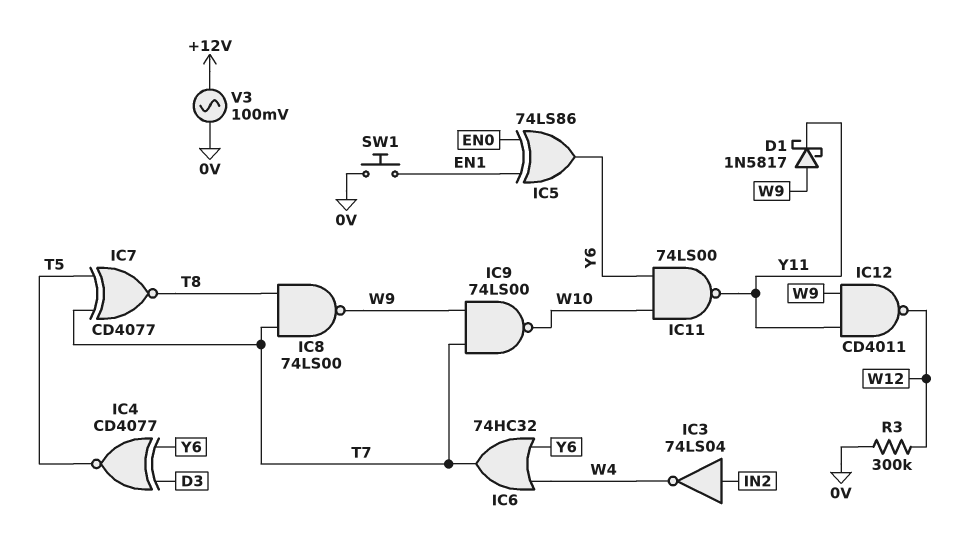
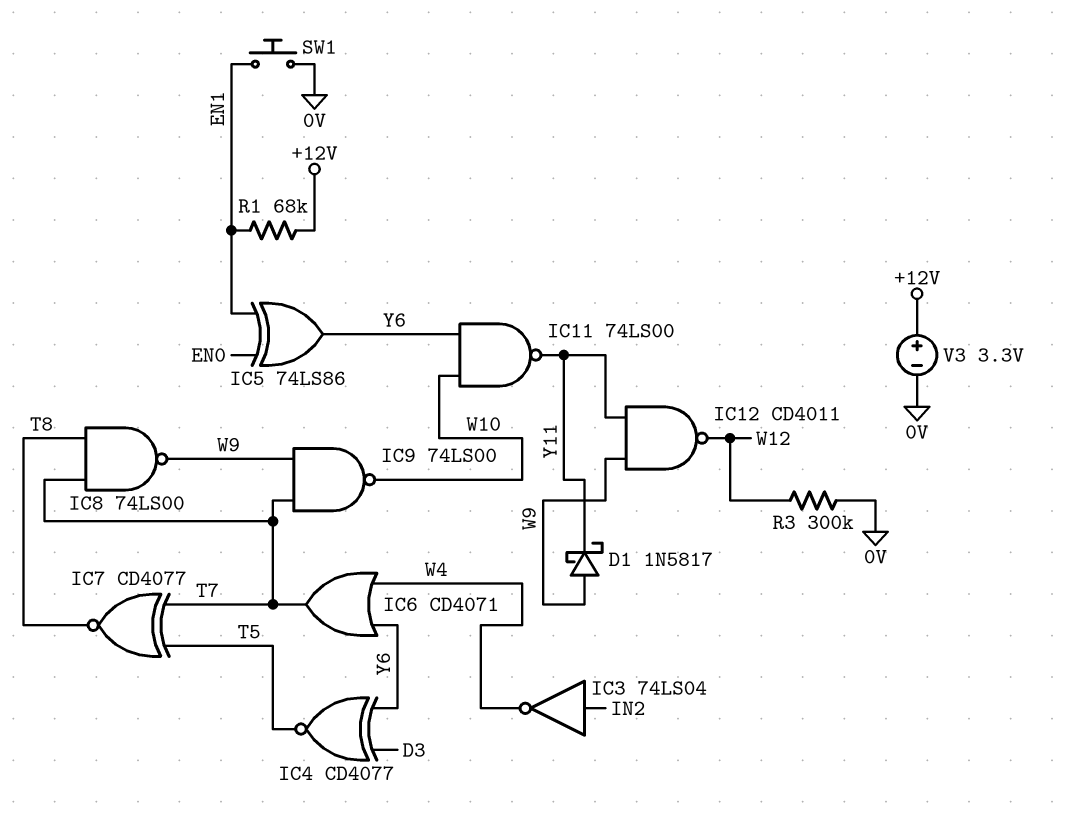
IC6: OR 74HC32 (in W4, in Y6, out T7) -> OR CD4071 (in W4, in Y6, out T7)
R1: none -> 68k (+12V, EN1)
V3: AC 100mV (+12V, 0V) -> 3.3V (plus +12V, minus 0V)

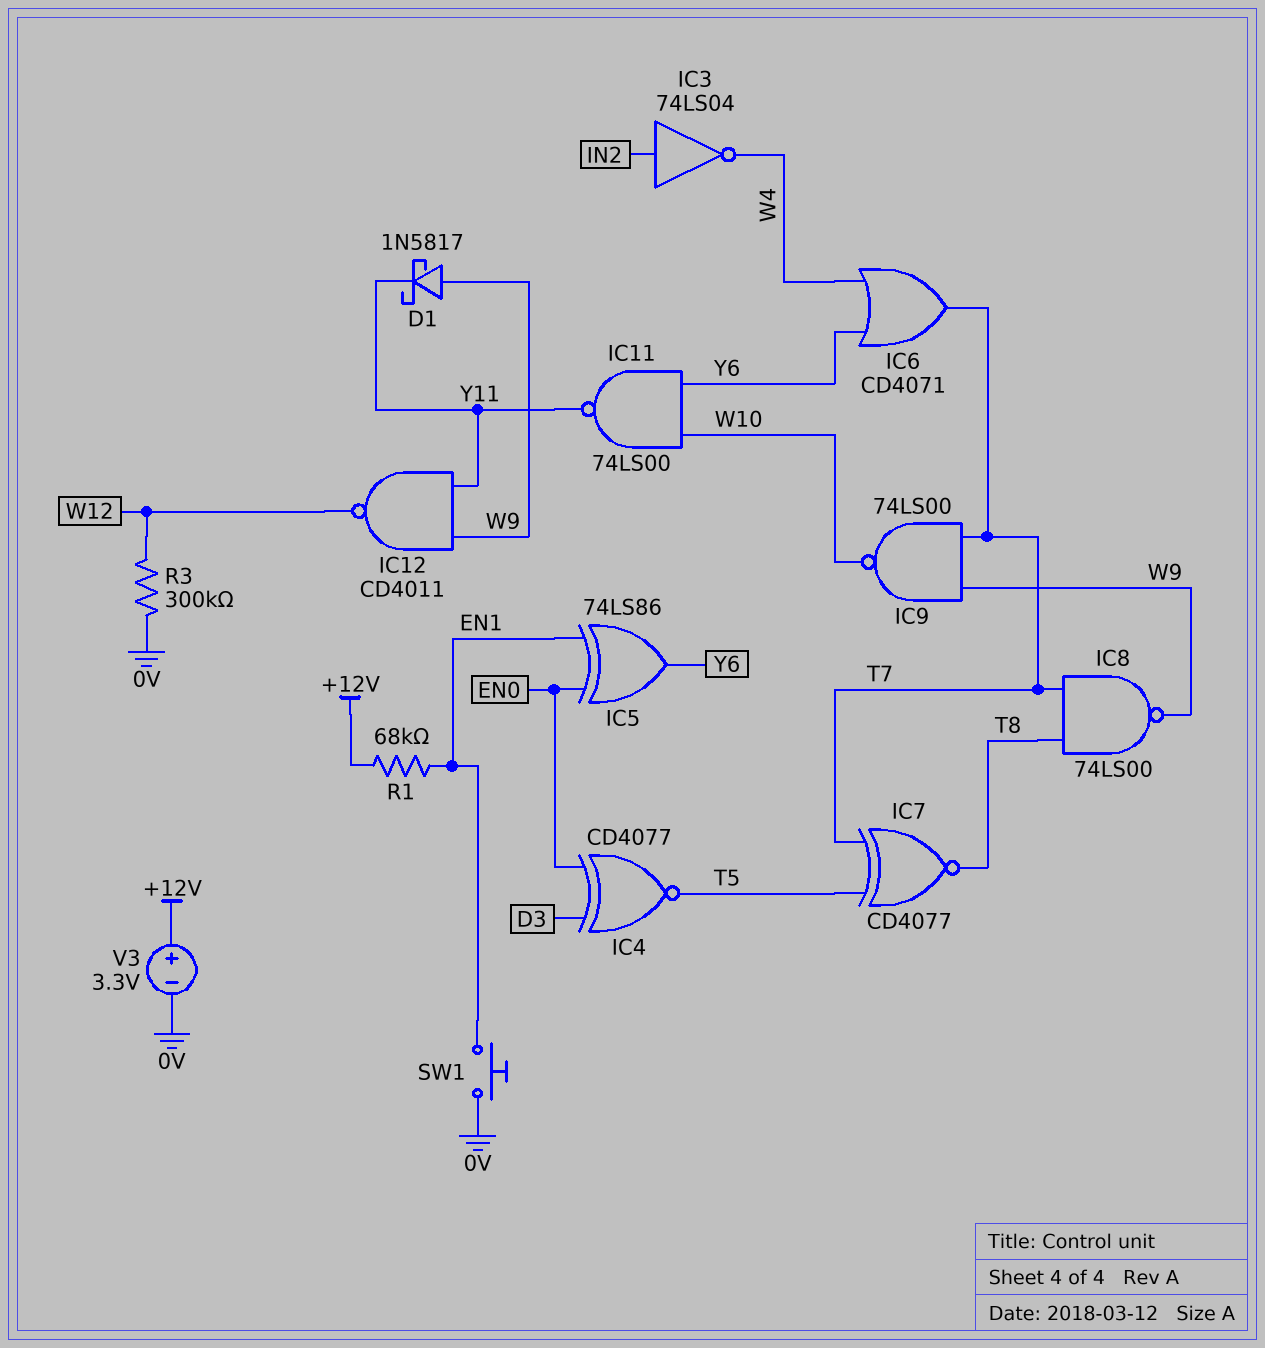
IC4: XNOR CD4077 (in D3, in Y6, out T5) -> XNOR CD4077 (in D3, in EN0, out T5)

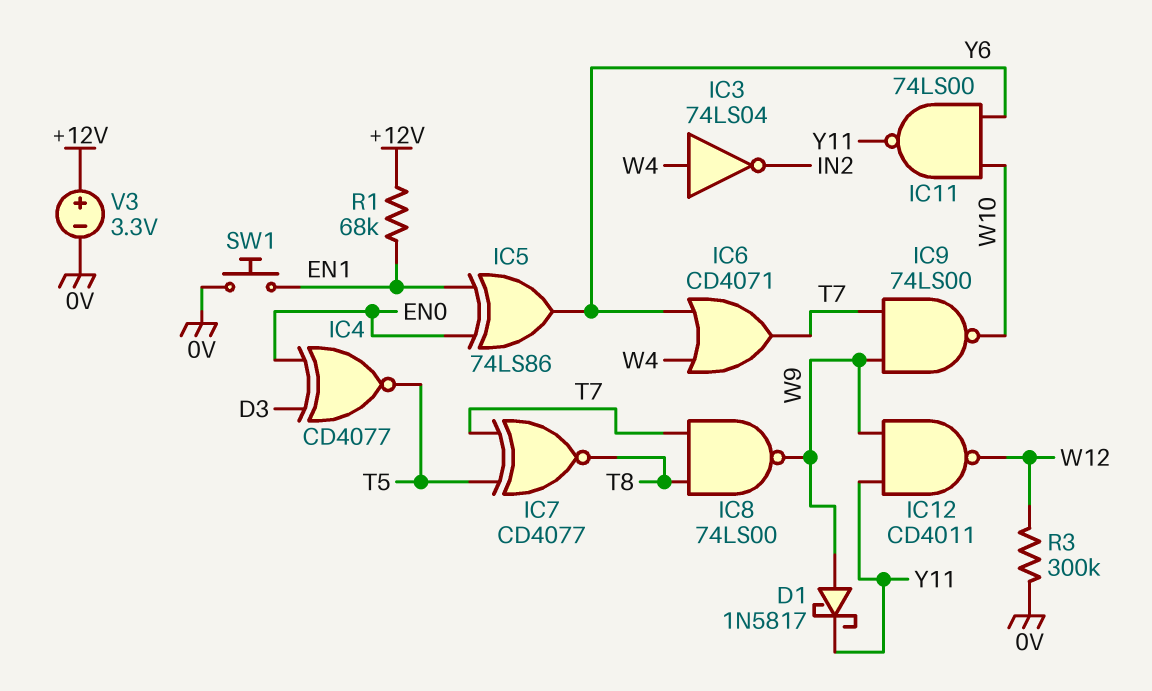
IC3: NOT 74LS04 (in IN2, out W4) -> NOT 74LS04 (in W4, out IN2)

